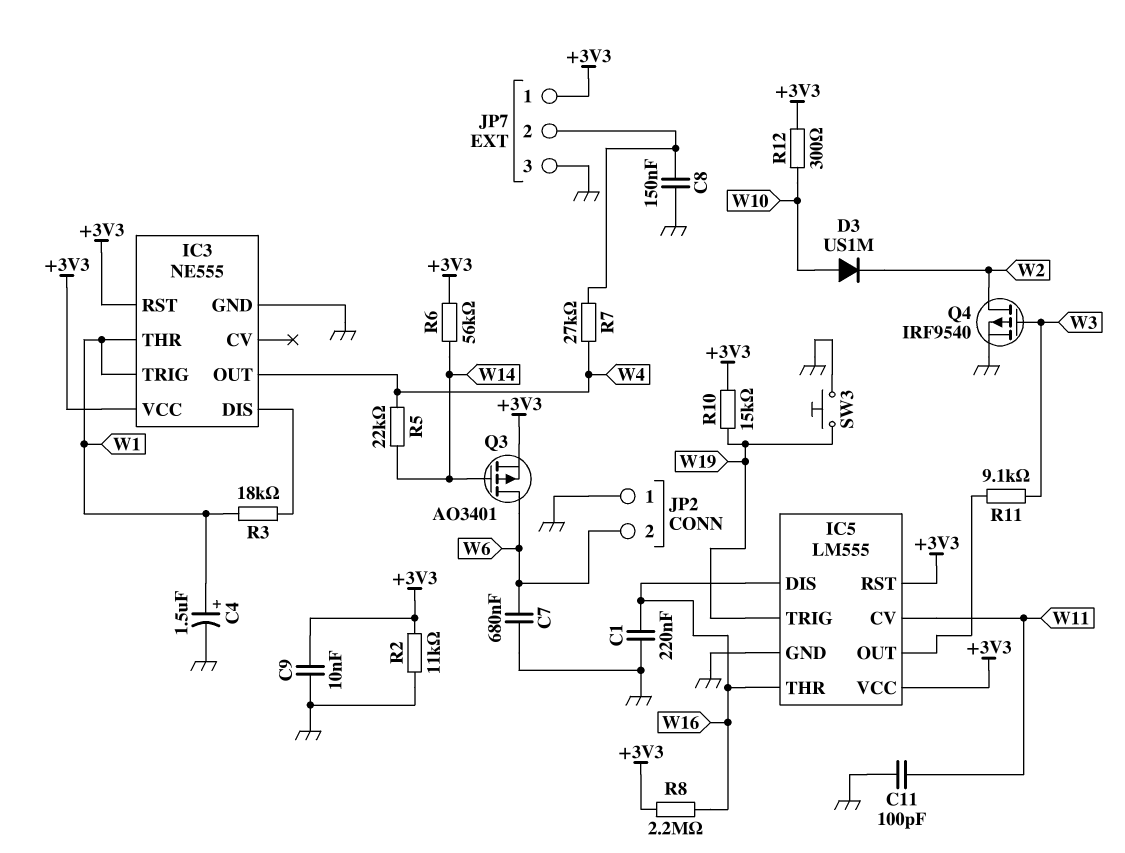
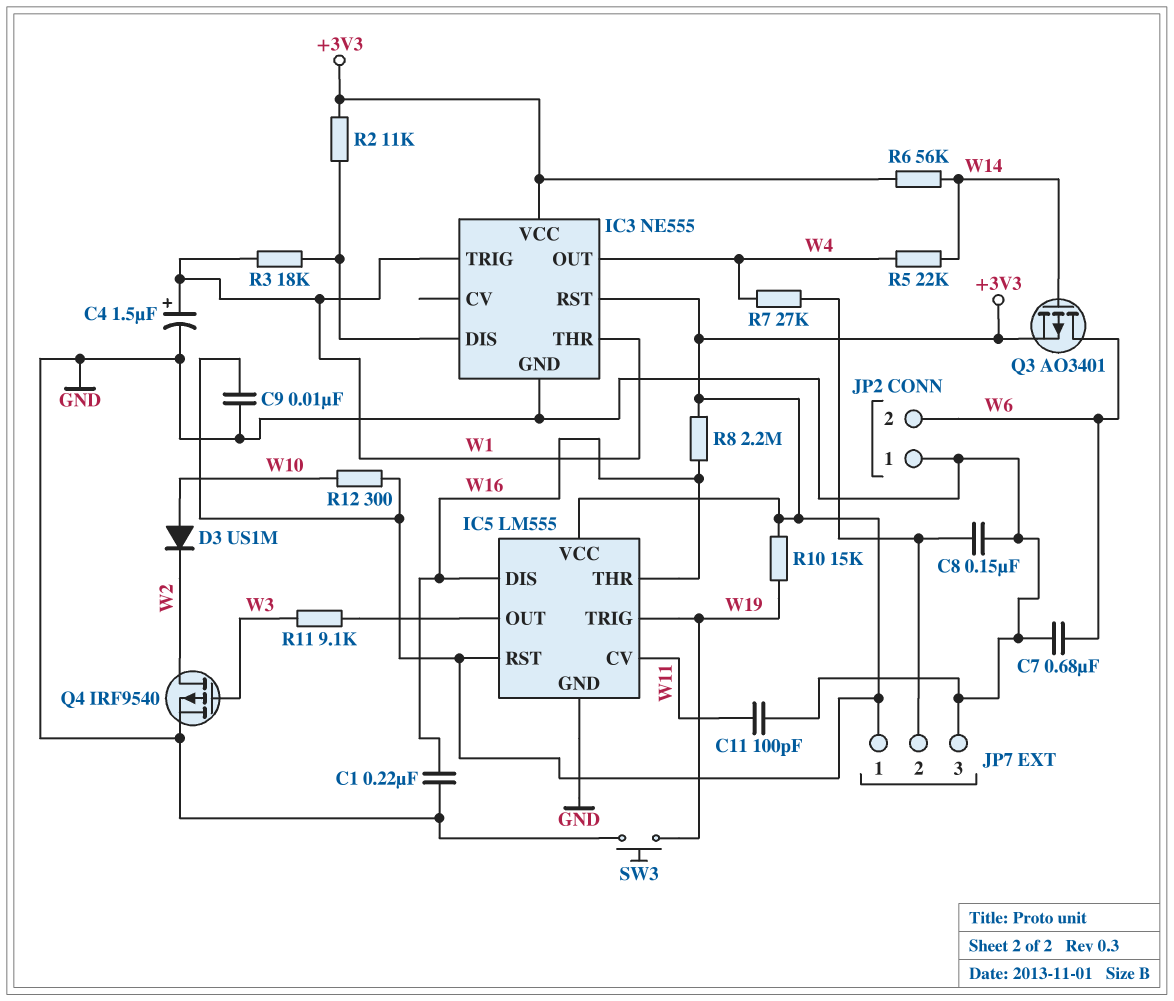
R2: 11k (+3V3, GND) -> 11k (+3V3, IC3/DIS)

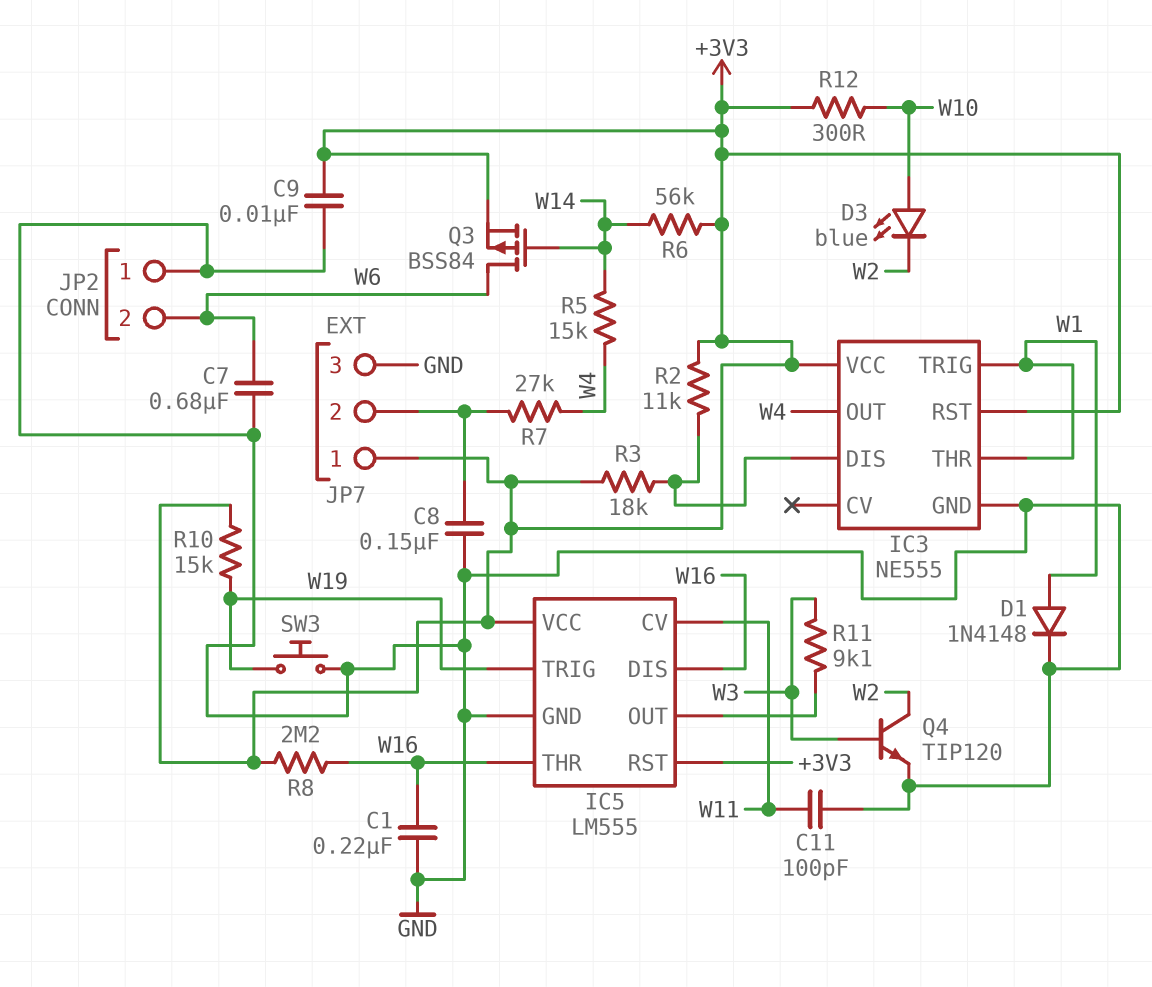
C4: 1.5uF (plus W1, minus GND) -> none
D1: none -> diode 1N4148 (A W1, K GND)
D3: diode US1M (A W10, K W2) -> LED blue (A W10, K W2)
Q3: PMOS AO3401 (G W14, D W6, S +3V3) -> PMOS BSS84 (G W14, D W6, S +3V3)
Q4: PMOS IRF9540 (G W3, D W2, S GND) -> NPN TIP120 (B W3, C W2, E GND)
R3: 18k (IC3/DIS, W1) -> 18k (+3V3, IC3/DIS)
R5: 22k (W4, W14) -> 15k (W4, W14)

